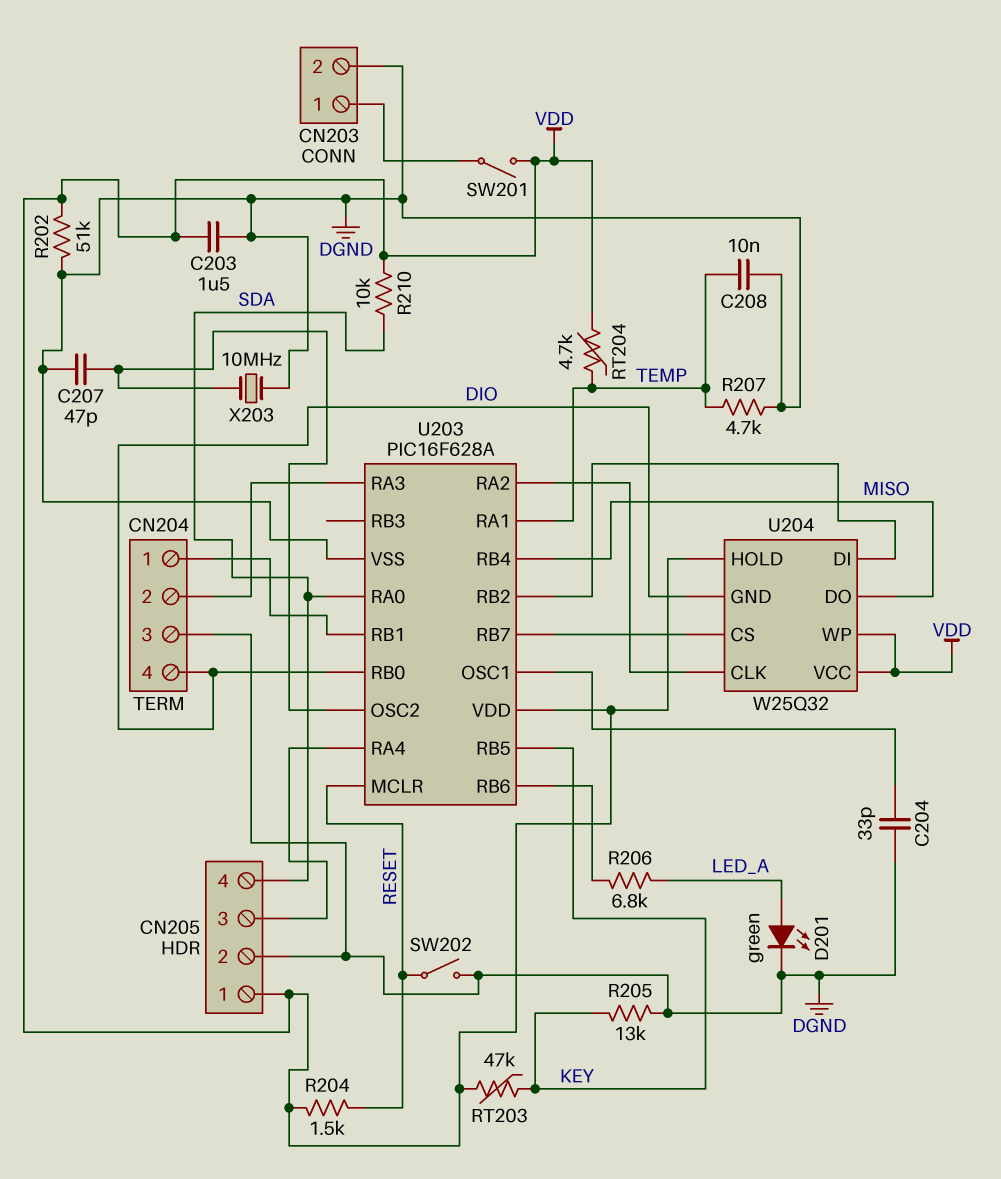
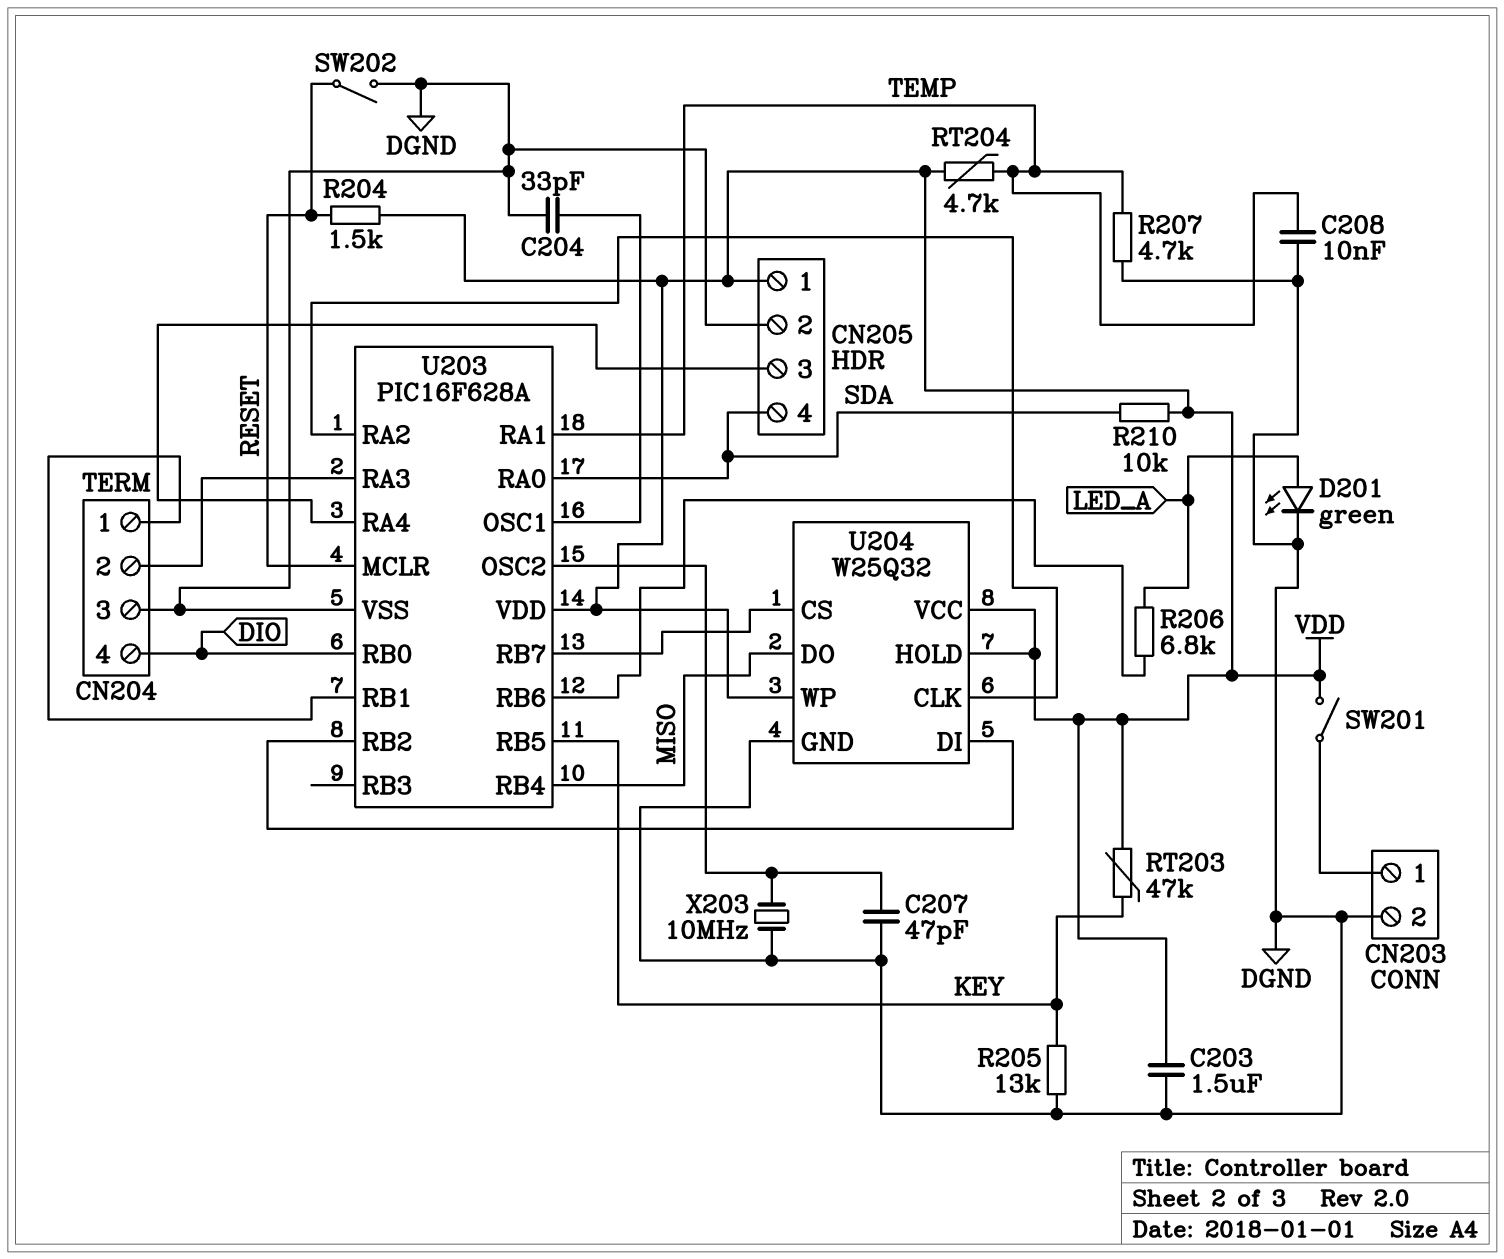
R202: 51k (DGND, VDD) -> none
U204 pin GND: DIO -> DGND

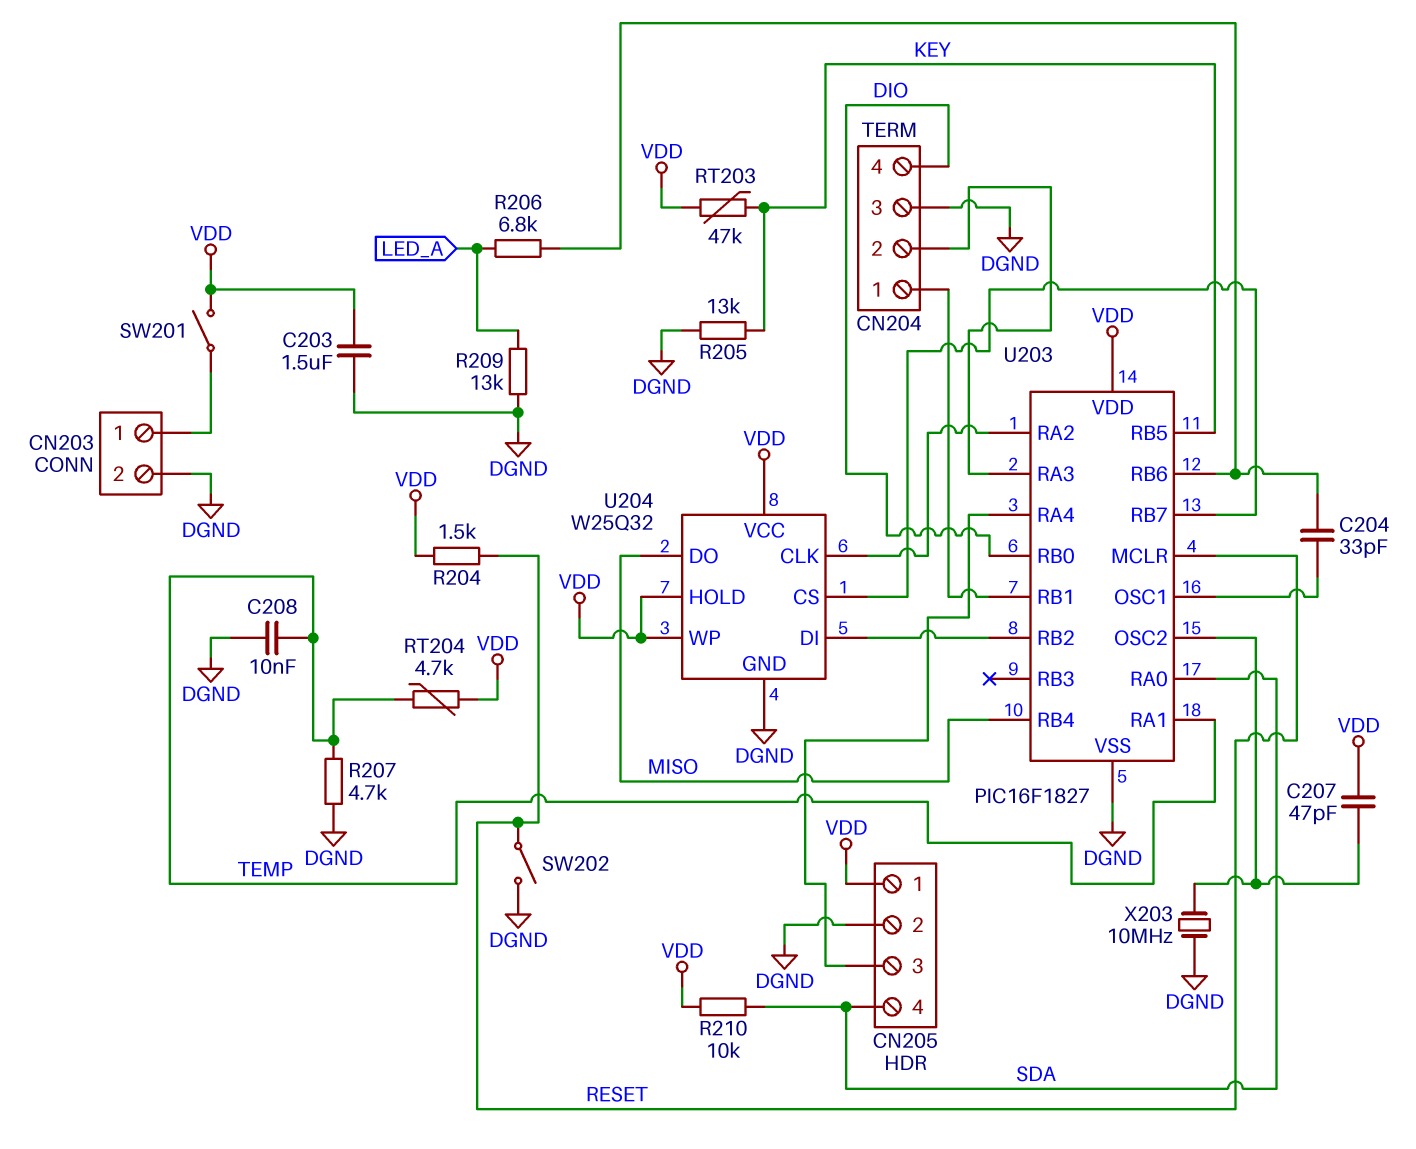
C204: 33pF (DGND, U203/OSC1) -> 33pF (U203/OSC1, U203/RB6)
C207: 47pF (DGND, U203/OSC2) -> 47pF (U203/OSC2, VDD)
D201: LED green (A LED_A, K DGND) -> none
R209: none -> 13k (DGND, LED_A)
U203: PIC16F628A -> PIC16F1827

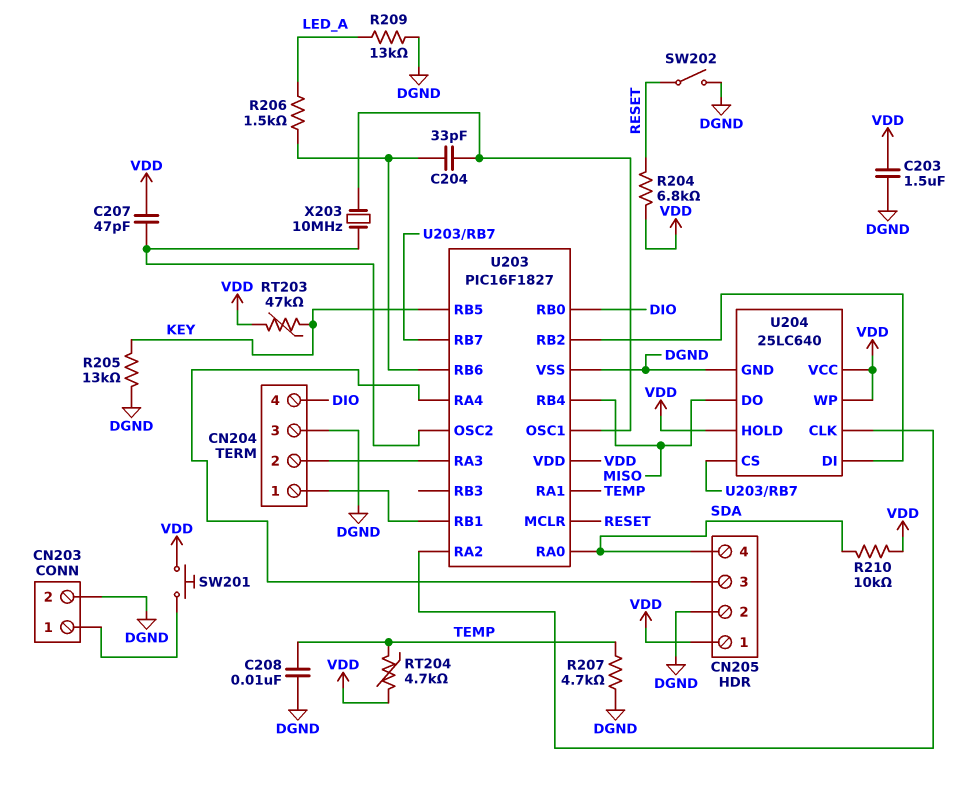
R204: 1.5k (RESET, VDD) -> 6.8k (RESET, VDD)
R206: 6.8k (LED_A, U203/RB6) -> 1.5k (LED_A, U203/RB6)
SW201: switch (CN203/1, VDD) -> button (CN203/1, VDD)
U204: W25Q32 -> 25LC640
X203: 10MHz (DGND, U203/OSC2) -> 10MHz (U203/OSC1, U203/OSC2)

